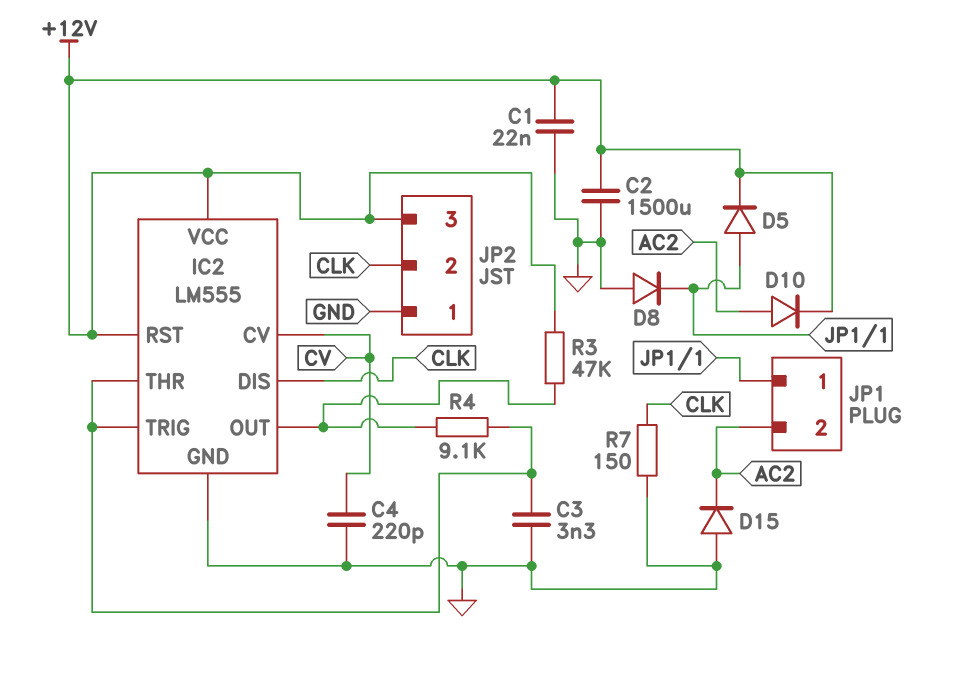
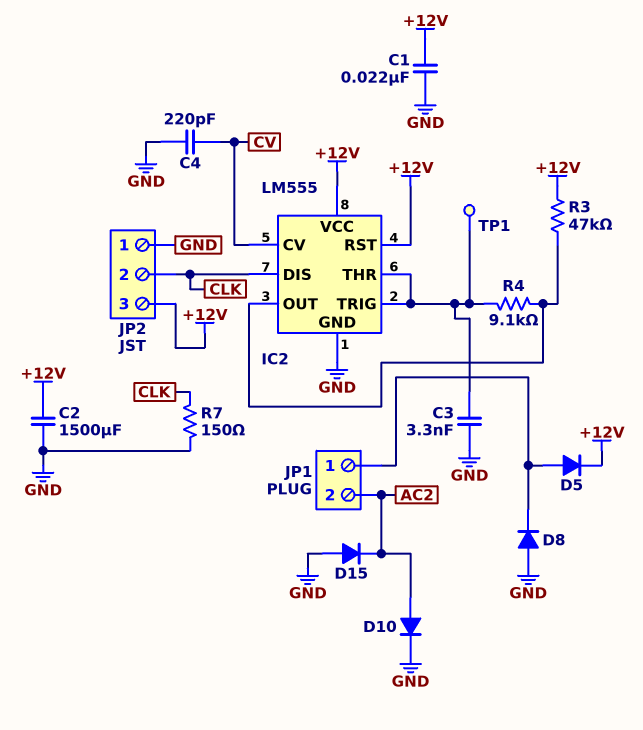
D10: diode (A AC2, K +12V) -> diode (A AC2, K GND)
TP1: none -> test point (IC2/THR)

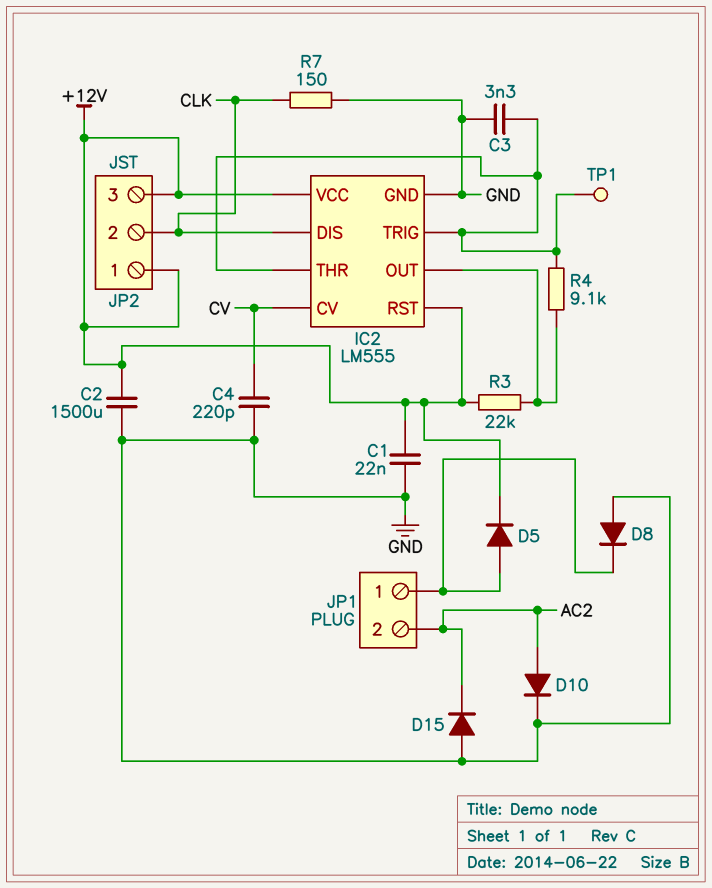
JP2 pin 1: GND -> +12V
R3: 47k (+12V, IC2/OUT) -> 22k (+12V, IC2/OUT)

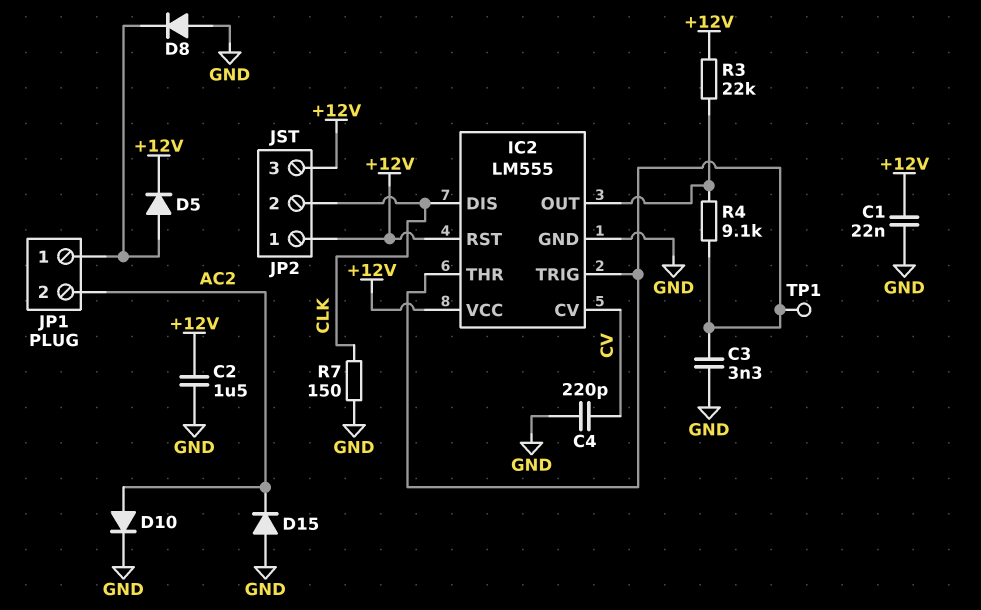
C2: 1500uF (+12V, GND) -> 1.5uF (+12V, GND)

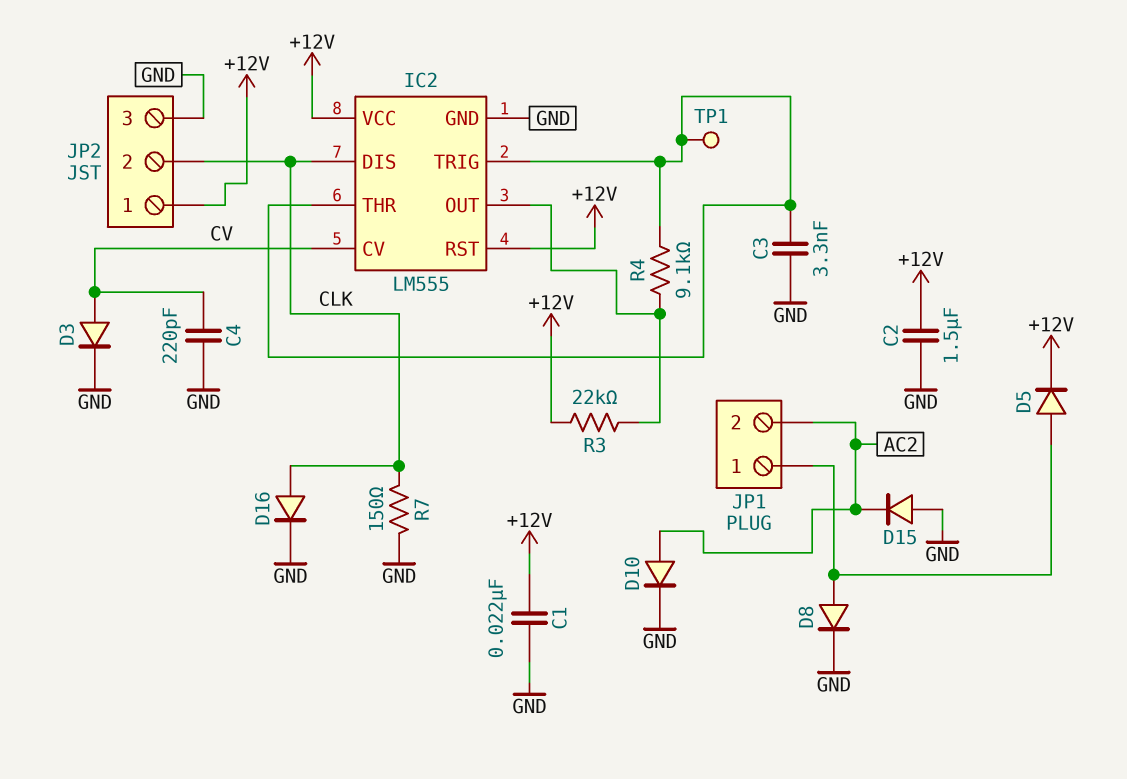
D3: none -> diode (A CV, K GND)
D8: diode (A GND, K JP1/1) -> diode (A JP1/1, K GND)
D16: none -> diode (A CLK, K GND)
JP2 pin 3: +12V -> GND

